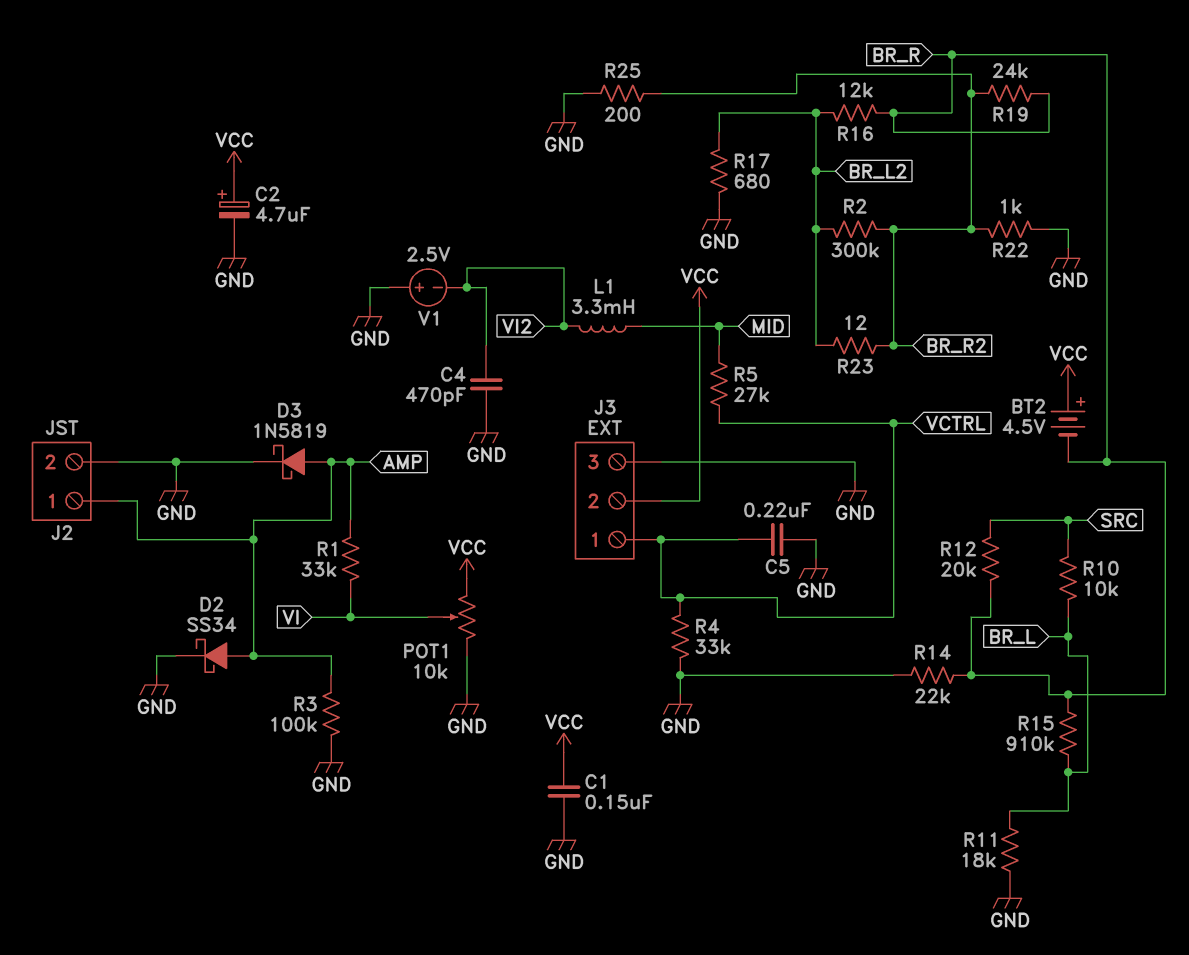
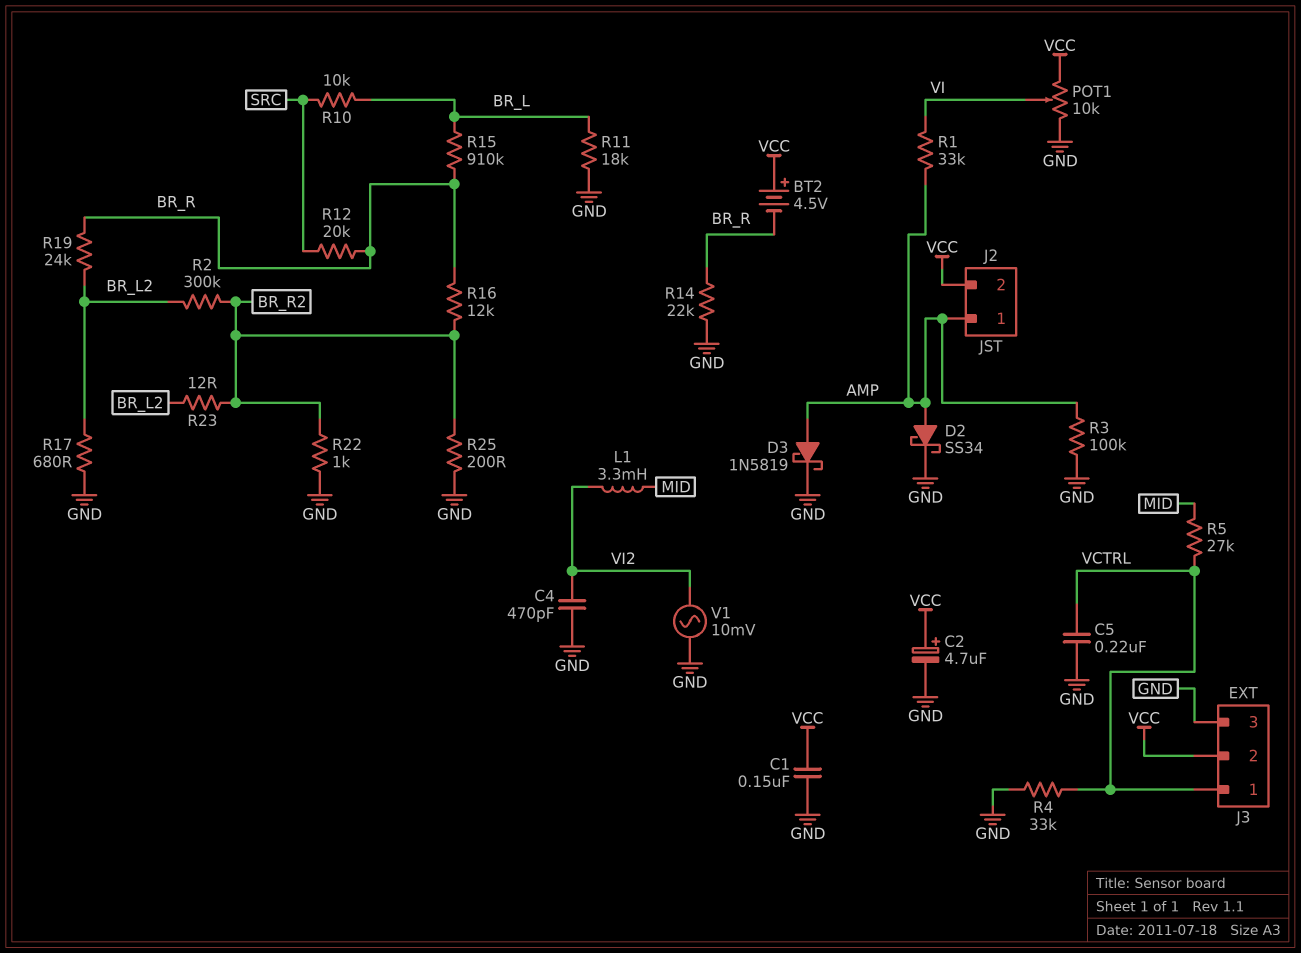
J2 pin 2: GND -> VCC
R16: 12k (BR_L2, BR_R) -> 12k (BR_R, BR_R2)
R19: 24k (BR_R, BR_R2) -> 24k (BR_L2, BR_R)
V1: 2.5V (plus GND, minus VI2) -> AC 10mV (GND, VI2)

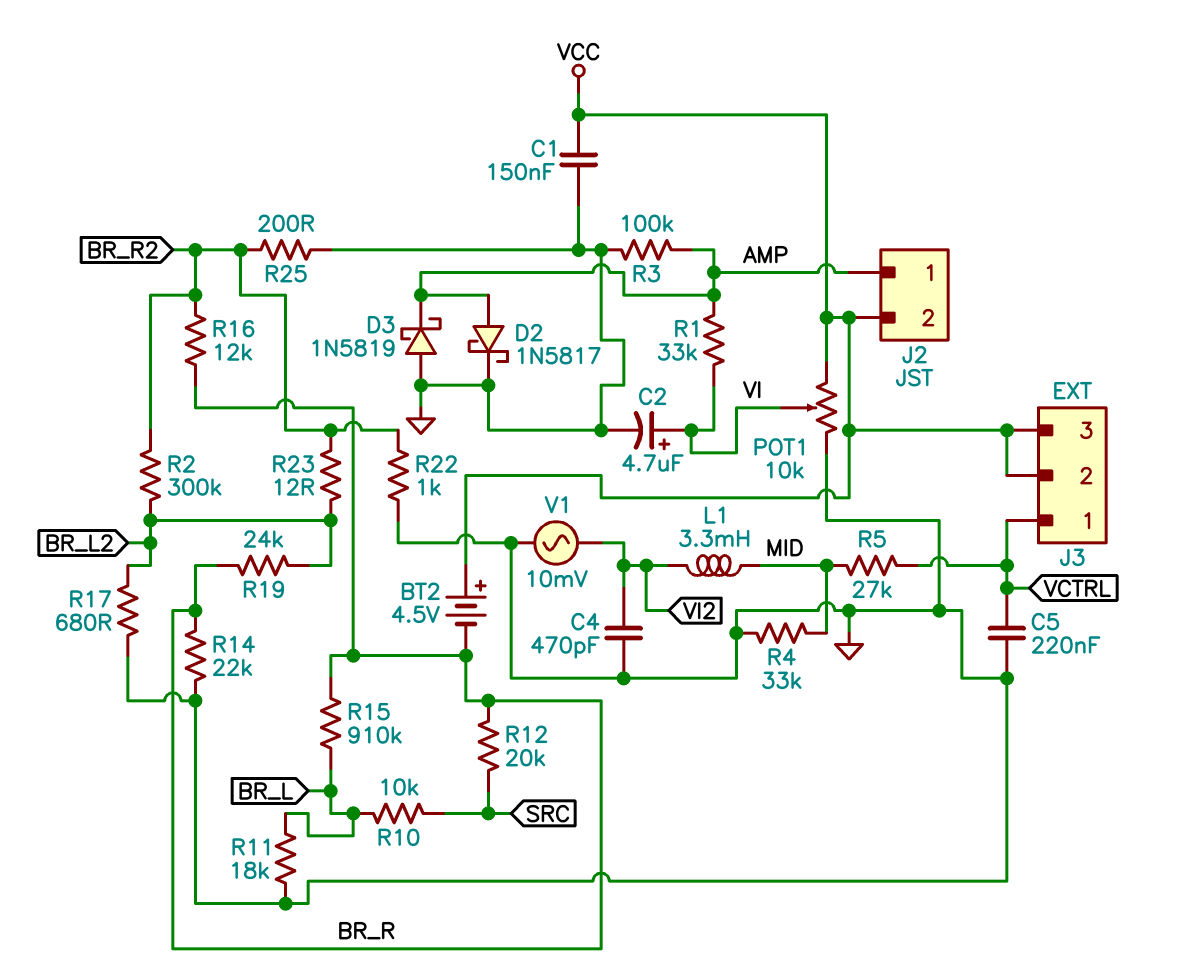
C2: 4.7uF (plus VCC, minus GND) -> 4.7uF (plus VI, minus GND)
D2: schottky SS34 (A AMP, K GND) -> schottky 1N5817 (A AMP, K GND)
D3: schottky 1N5819 (A AMP, K GND) -> schottky 1N5819 (A GND, K AMP)
J3 pin 3: GND -> VCC
R4: 33k (GND, VCTRL) -> 33k (GND, MID)

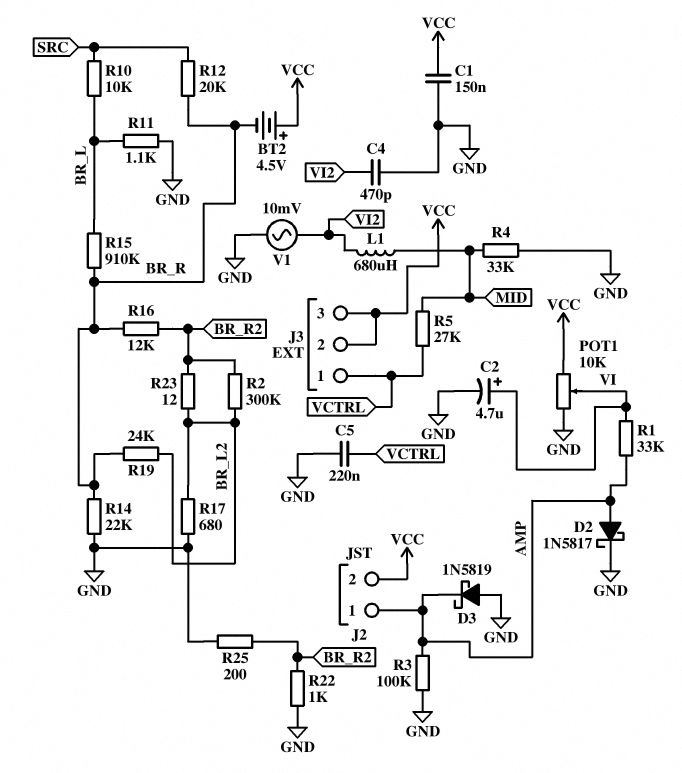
L1: 3.3mH (MID, VI2) -> 680uH (MID, VI2)
R11: 18k (BR_L, GND) -> 1.1k (BR_L, GND)

